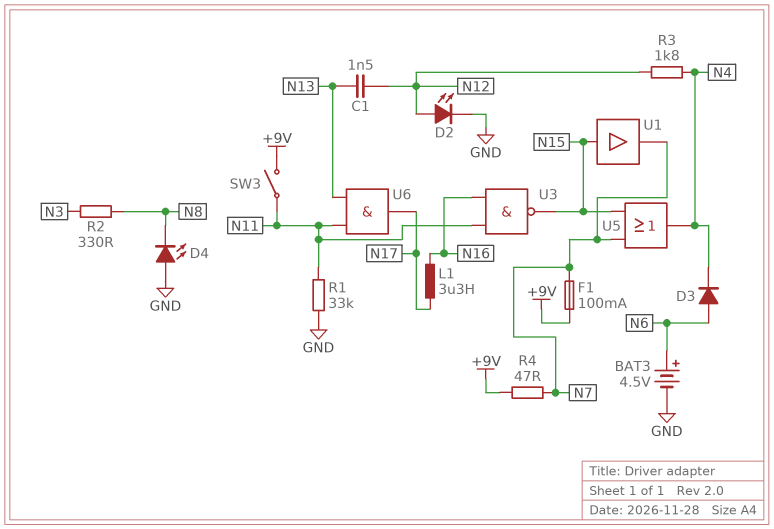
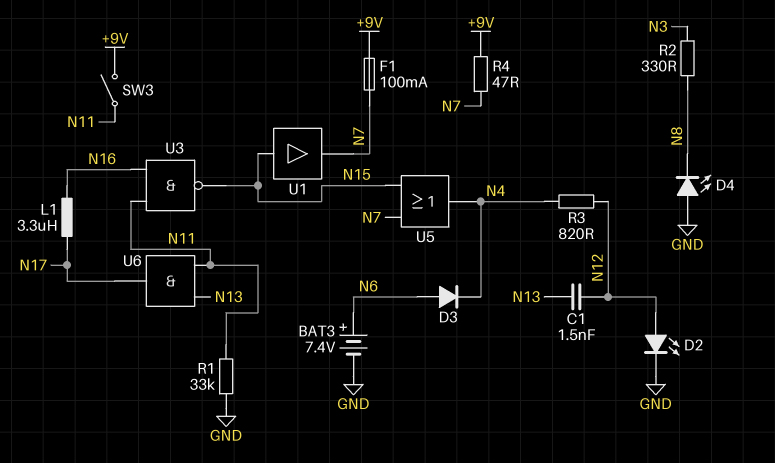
BAT3: 4.5V (plus N6, minus GND) -> 7.4V (plus N6, minus GND)
R3: 1.8k (N4, N12) -> 820 (N4, N12)

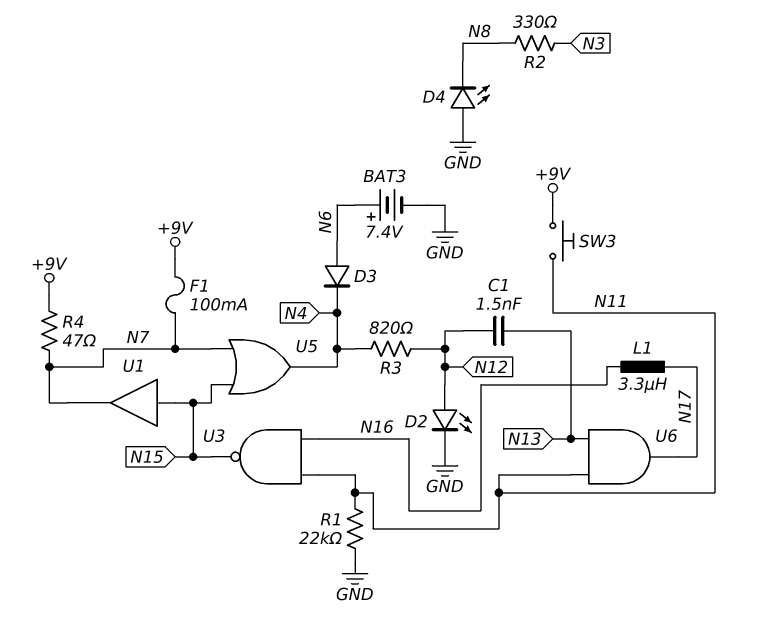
R1: 33k (GND, N11) -> 22k (GND, N11)
SW3: switch (+9V, N11) -> button (+9V, N11)

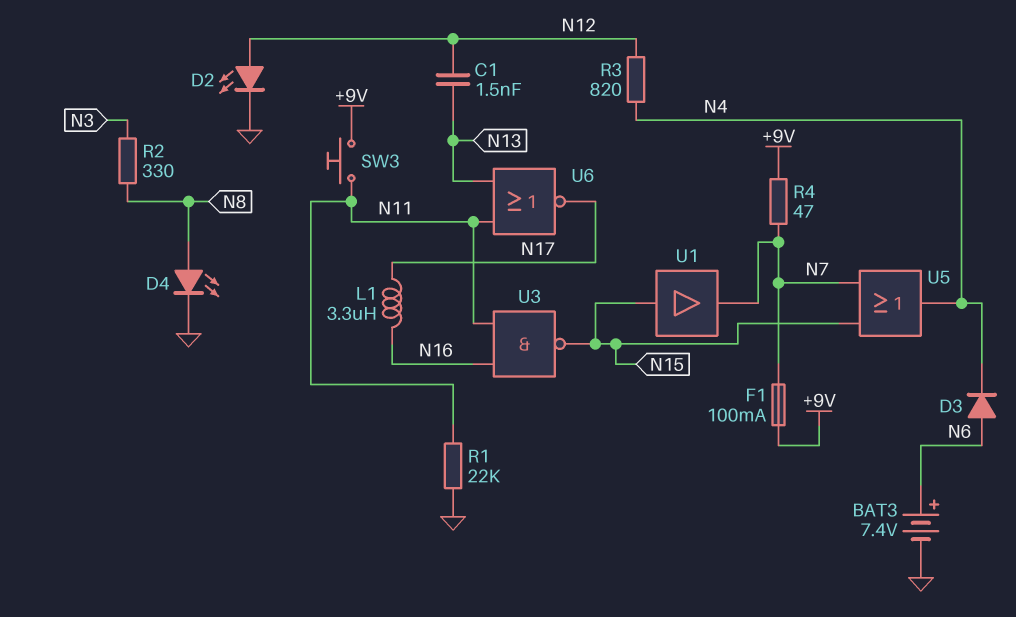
D4: LED (A GND, K N8) -> LED (A N8, K GND)
U6: AND (in N11, in N13, out N17) -> NOR (in N11, in N13, out N17)

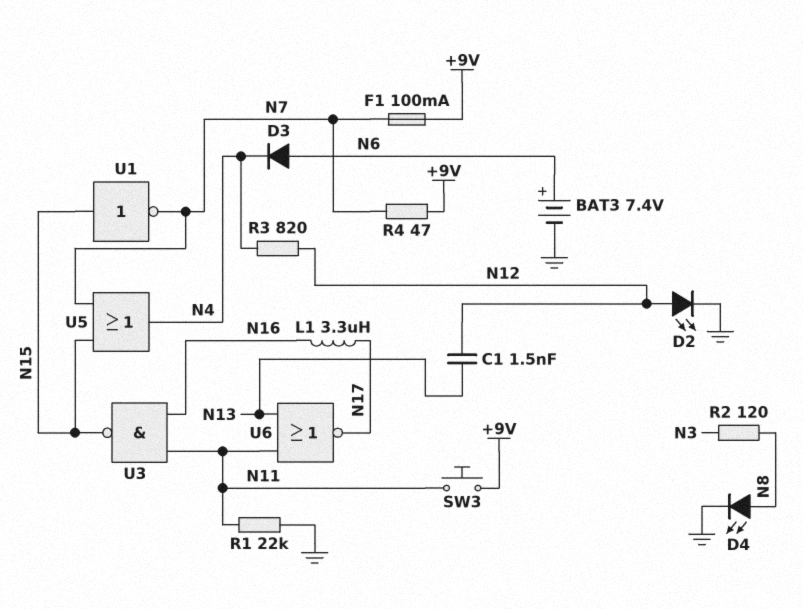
R2: 330 (N3, N8) -> 120 (N3, N8)
U1: buffer (in N15, out N7) -> NOT (in N15, out N7)

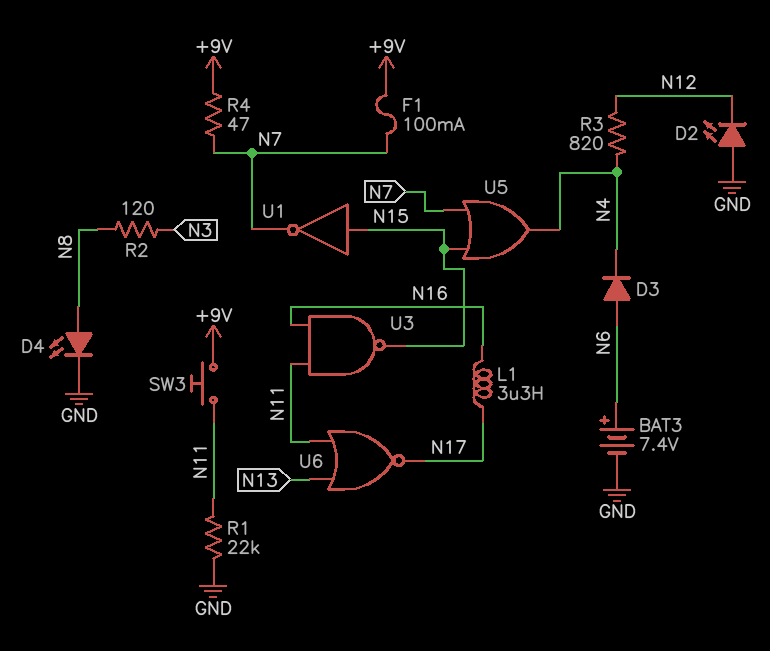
C1: 1.5nF (N12, N13) -> none
D2: LED (A N12, K GND) -> LED (A GND, K N12)

